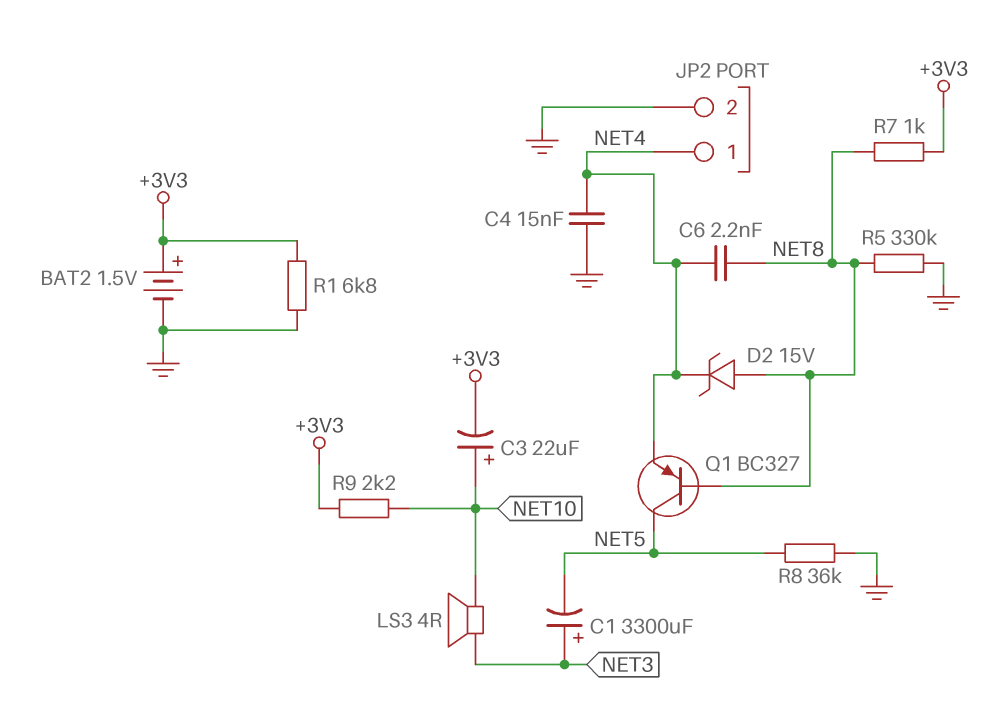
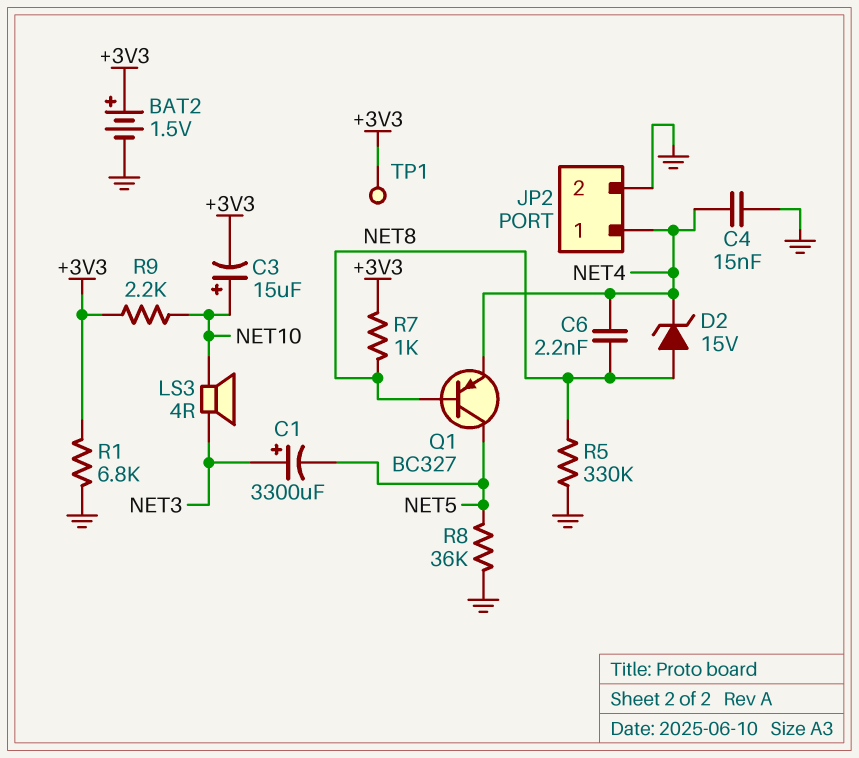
C3: 22uF (plus NET10, minus +3V3) -> 15uF (plus NET10, minus +3V3)
TP1: none -> test point (+3V3)

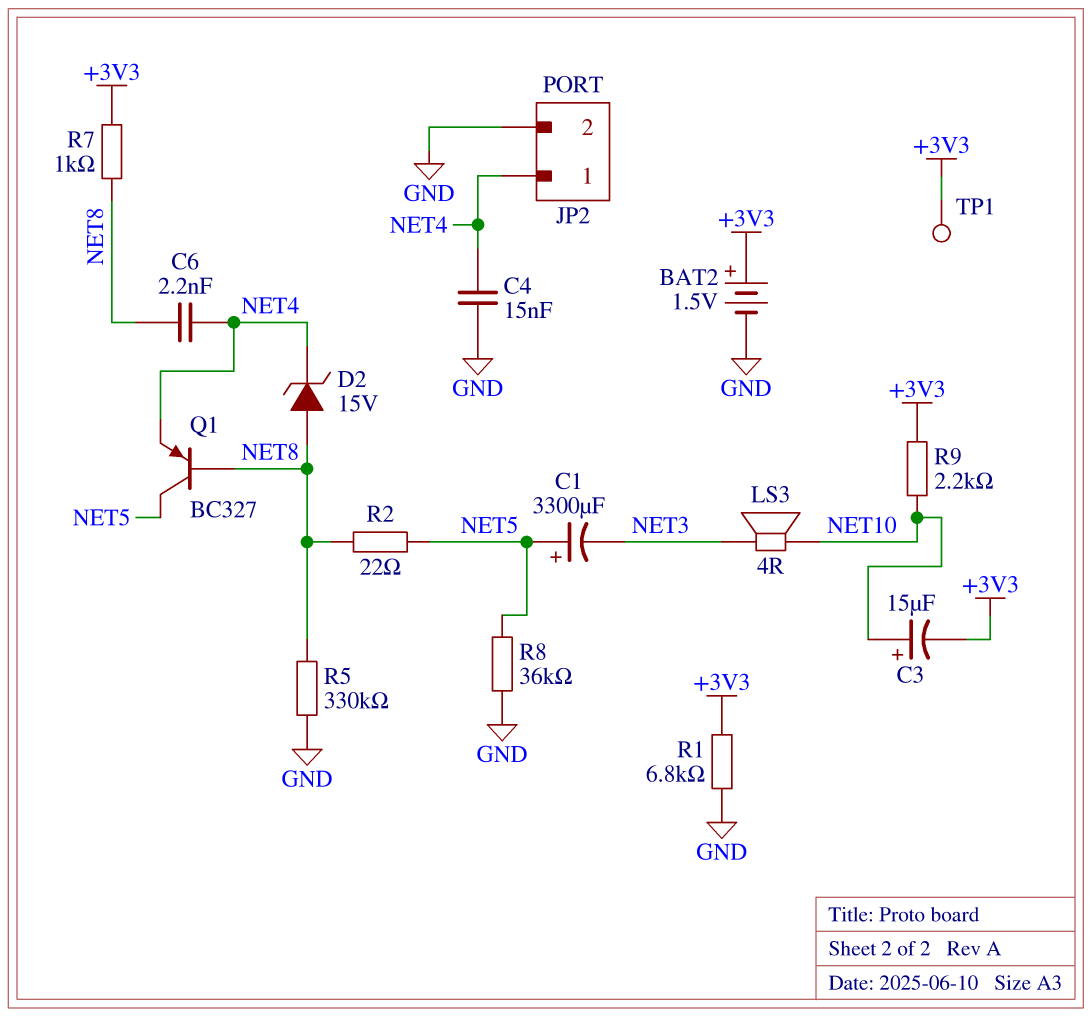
C1: 3300uF (plus NET3, minus NET5) -> 3300uF (plus NET5, minus NET3)
R2: none -> 22 (NET5, NET8)

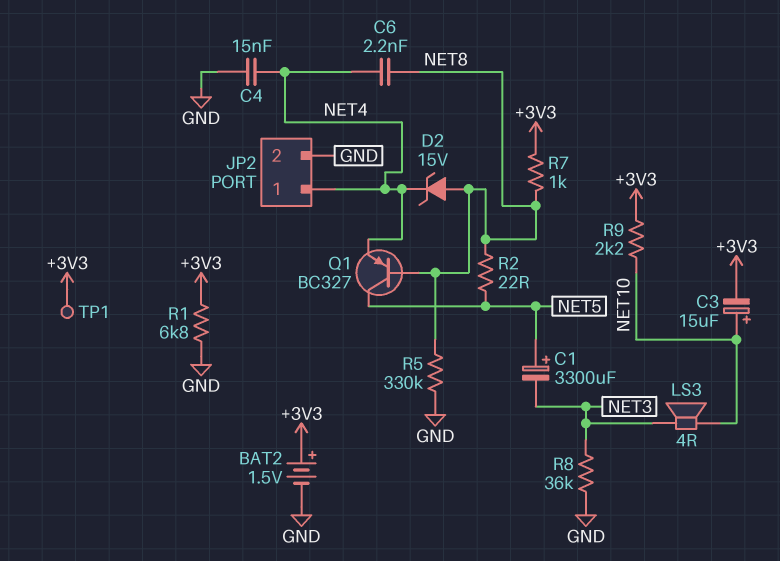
R8: 36k (GND, NET5) -> 36k (GND, NET3)

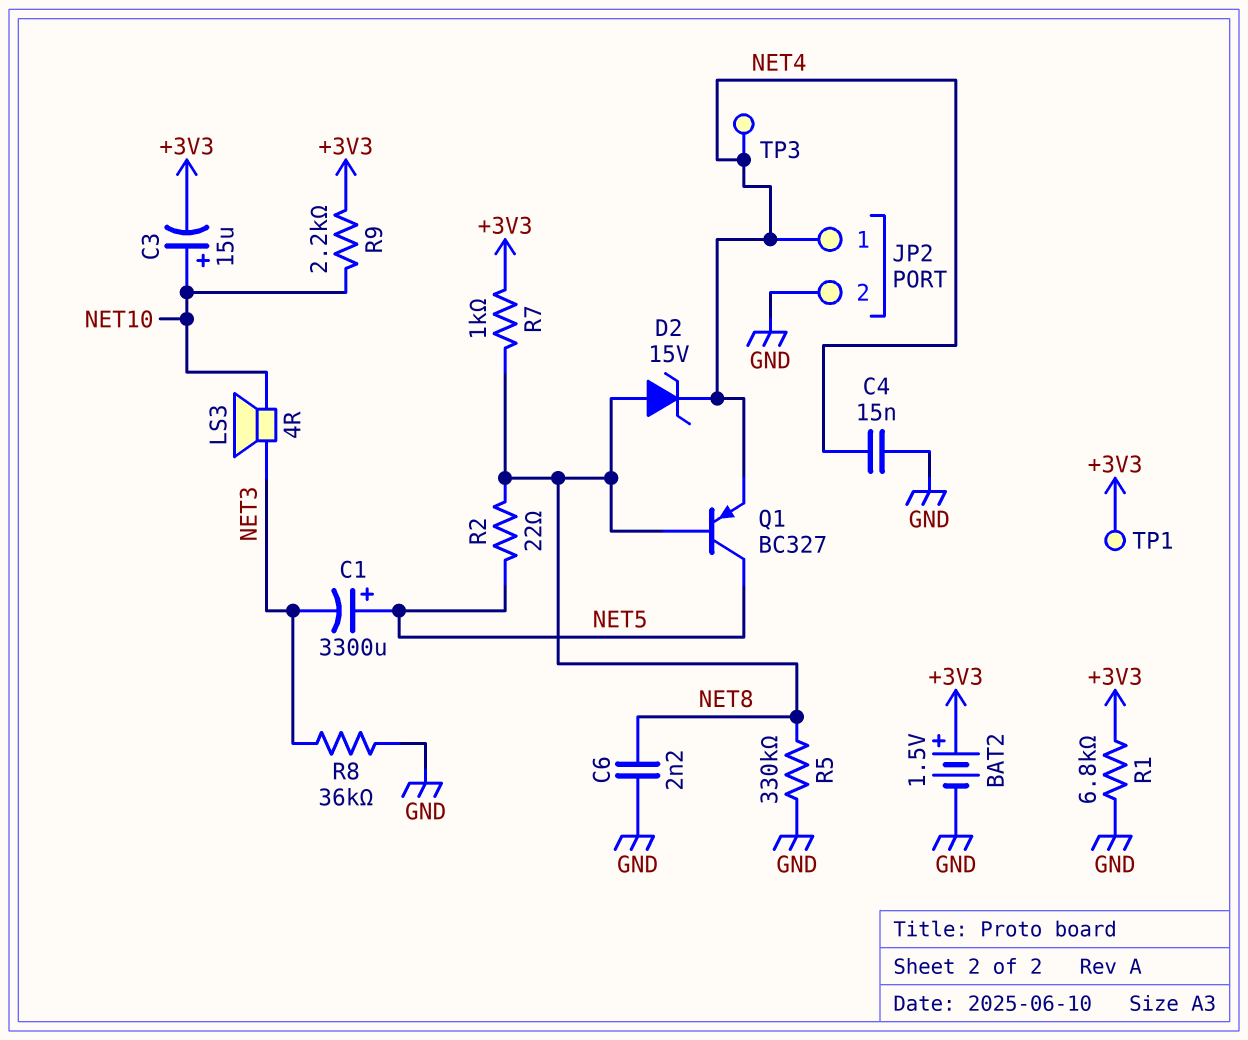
C6: 2.2nF (NET4, NET8) -> 2.2nF (GND, NET8)
TP3: none -> test point (NET4)

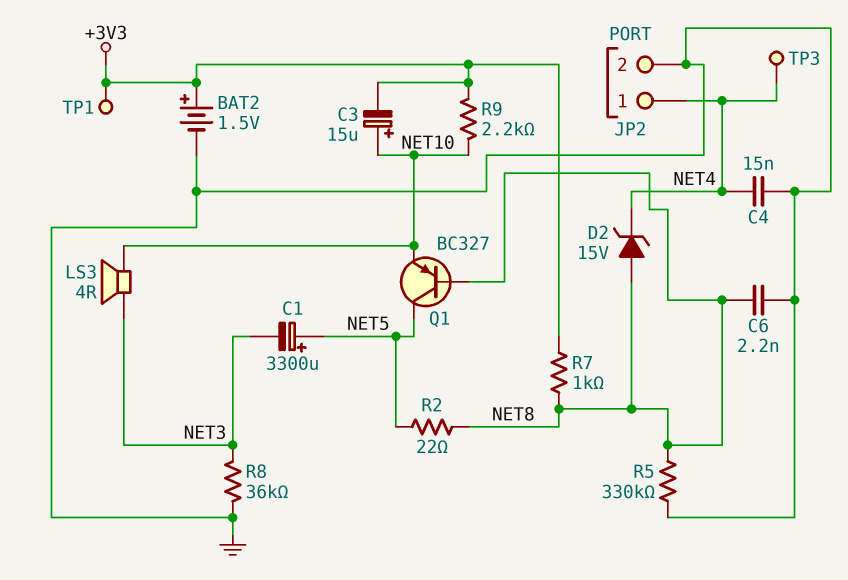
Q1: PNP BC327 (B NET8, C NET5, E NET4) -> PNP BC327 (B NET8, C NET5, E NET10)
R1: 6.8k (+3V3, GND) -> none

